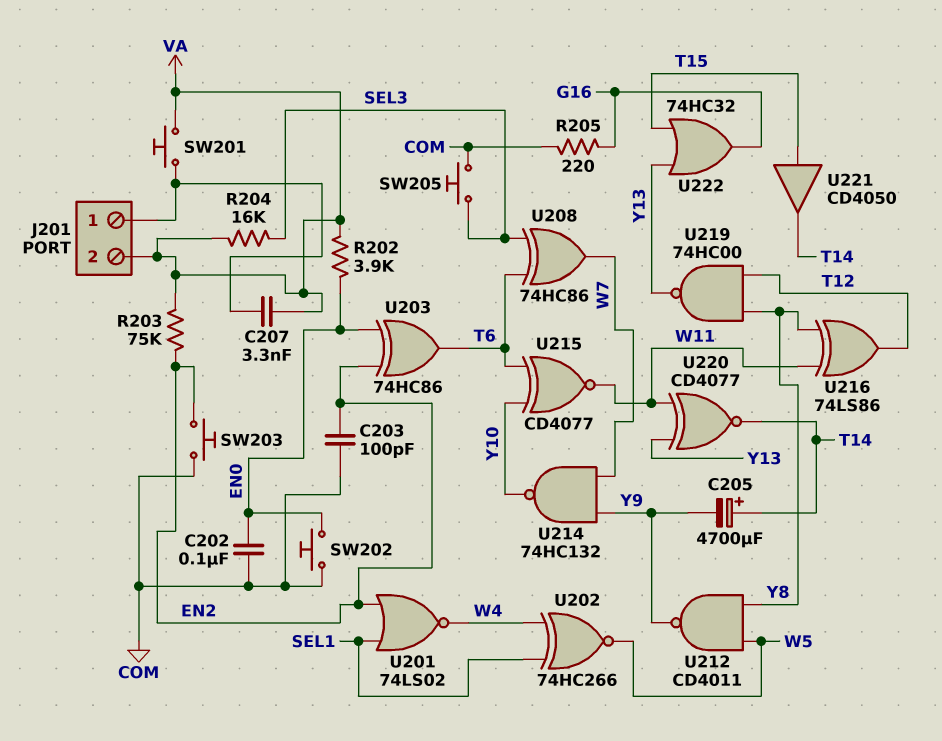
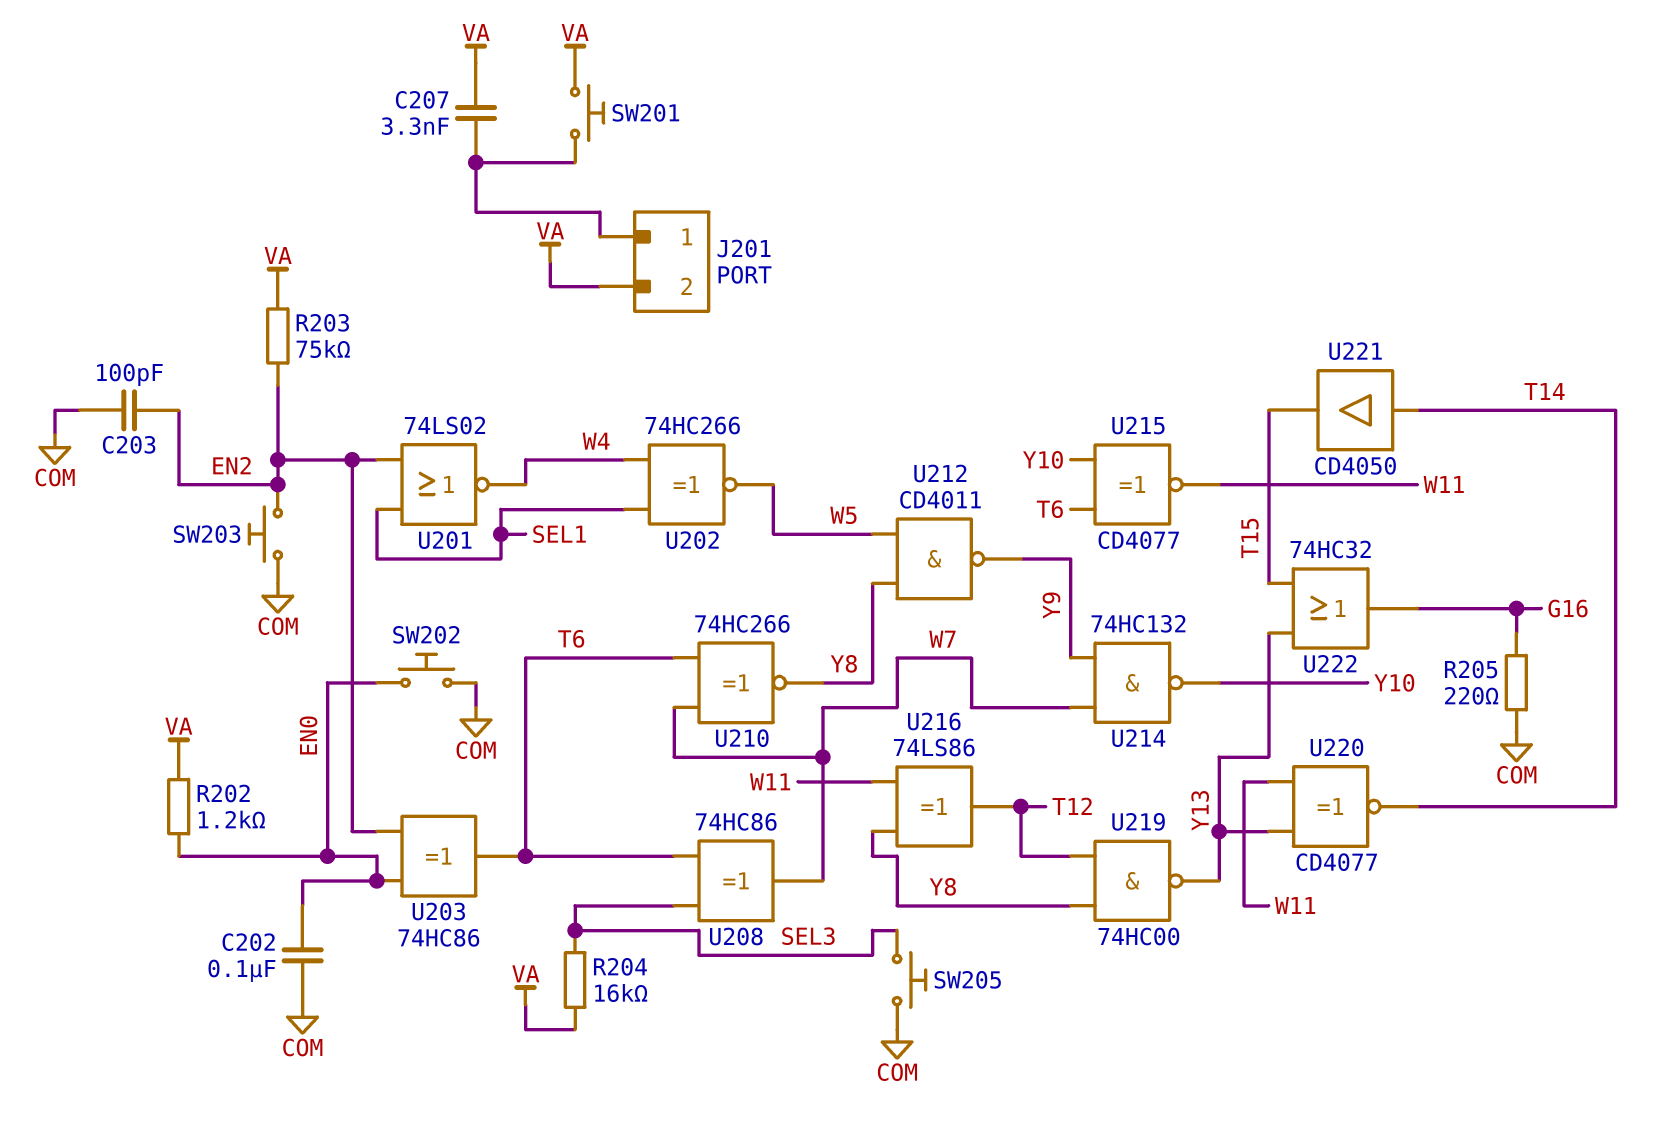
C205: 4700uF (plus T14, minus Y9) -> none
R202: 3.9k (EN0, VA) -> 1.2k (EN0, VA)
U210: none -> XNOR 74HC266 (in T6, in W7, out Y8)
U221: buffer CD4050 (in T15, out T14) -> buffer CD4050 (in T14, out T15)

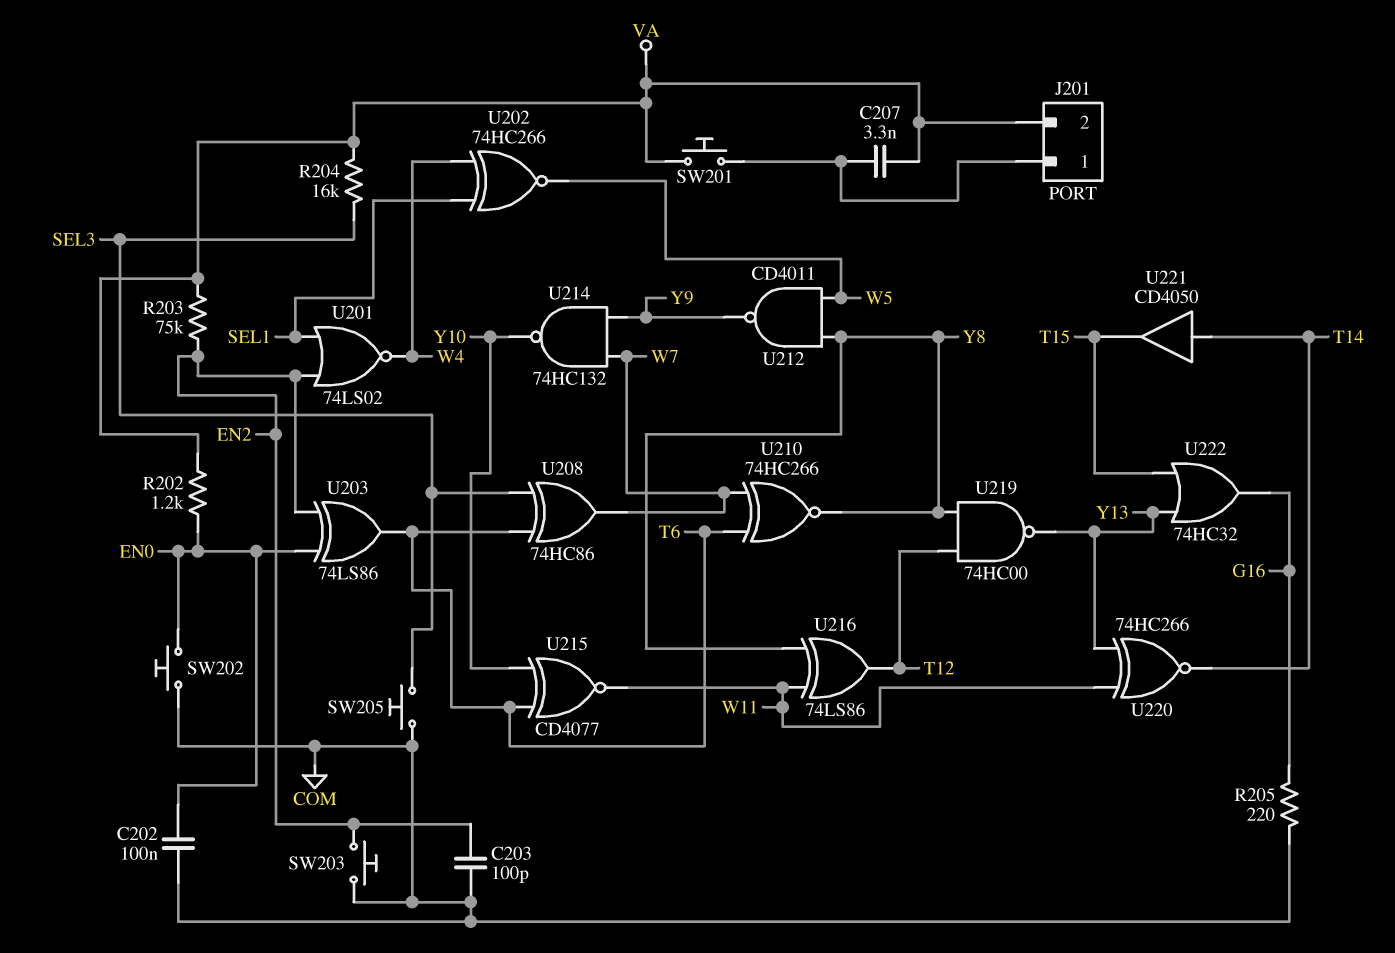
U203: XOR 74HC86 (in EN0, in EN2, out T6) -> XOR 74LS86 (in EN0, in EN2, out T6)
U220: XNOR CD4077 (in W11, in Y13, out T14) -> XNOR 74HC266 (in W11, in Y13, out T14)

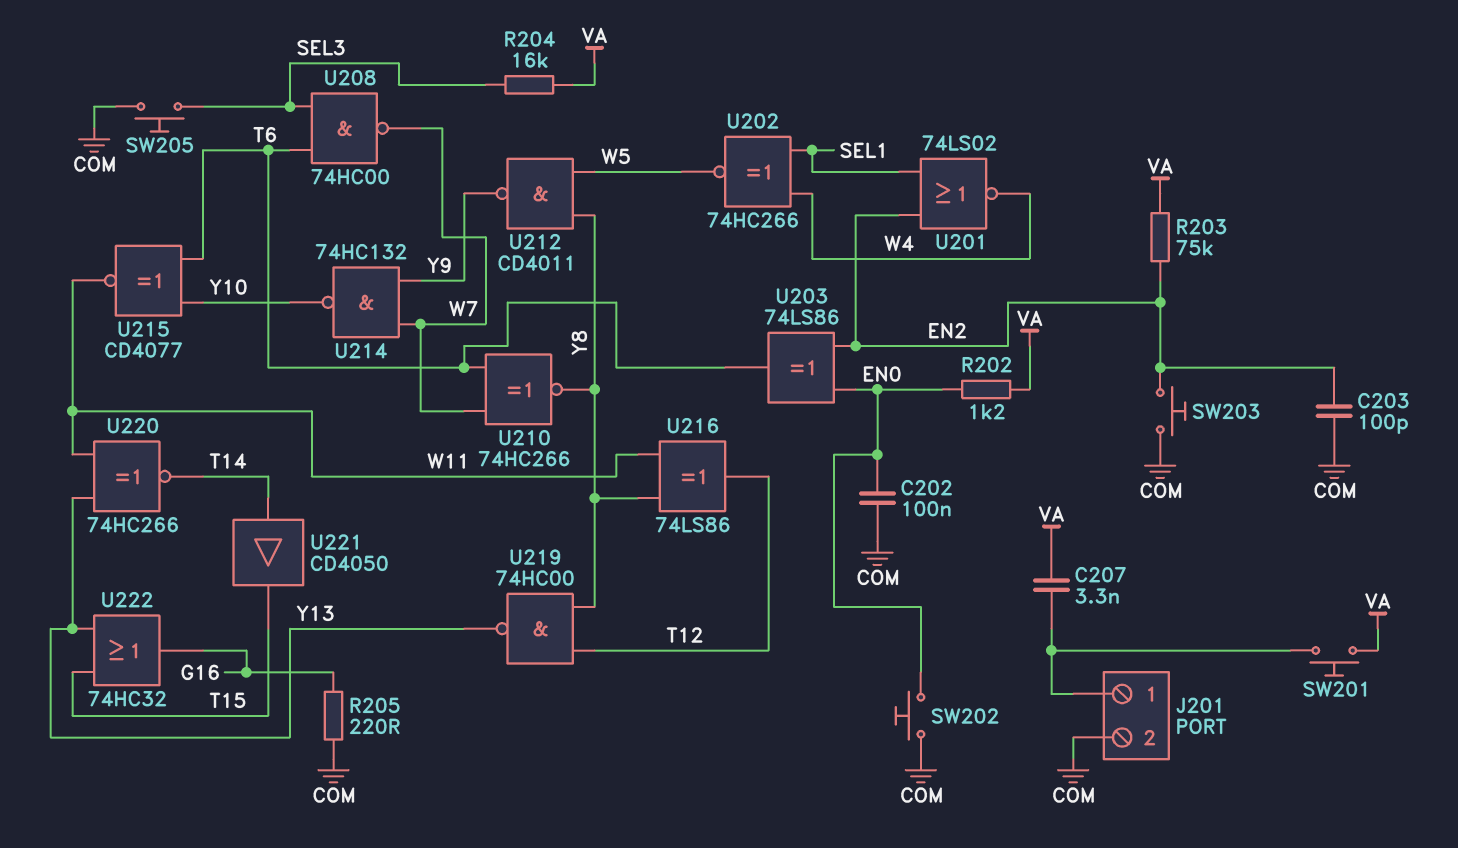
J201 pin 2: VA -> COM
U208: XOR 74HC86 (in SEL3, in T6, out W7) -> NAND 74HC00 (in SEL3, in T6, out W7)

